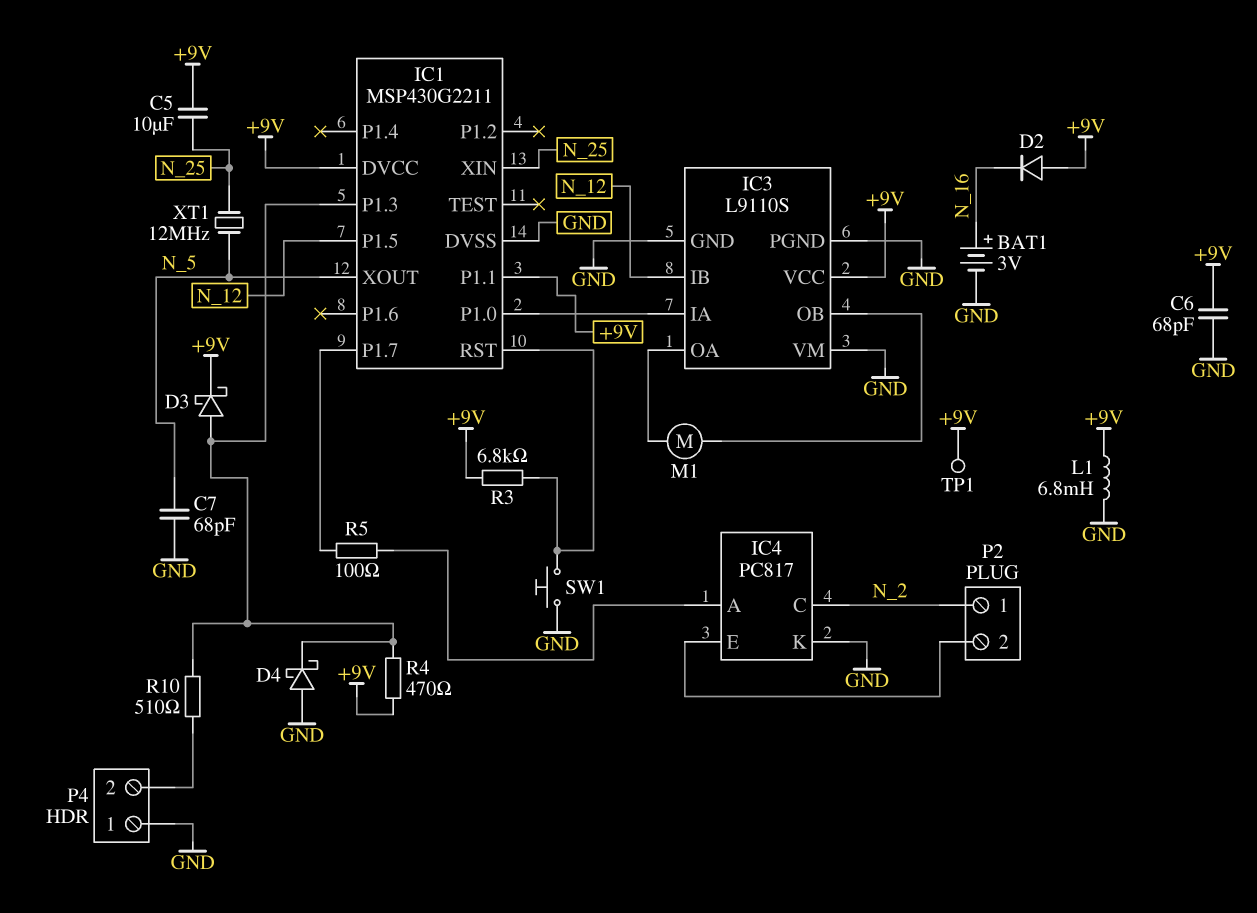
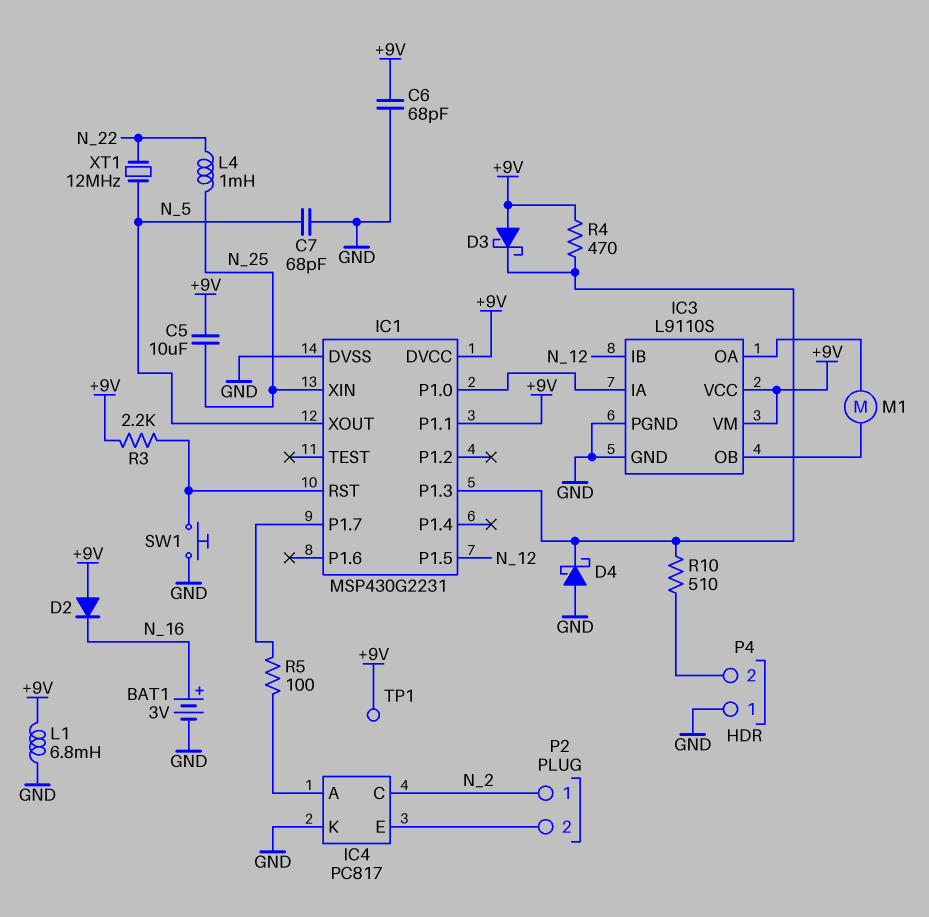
D3: schottky (A IC1/P1.3, K +9V) -> schottky (A +9V, K IC1/P1.3)
IC1: MSP430G2211 -> MSP430G2231
IC3 pin VM: GND -> +9V
L4: none -> 1mH (N_22, N_25)
R3: 6.8k (+9V, IC1/RST) -> 2.2k (+9V, IC1/RST)
XT1: 12MHz (N_5, N_25) -> 12MHz (N_5, N_22)

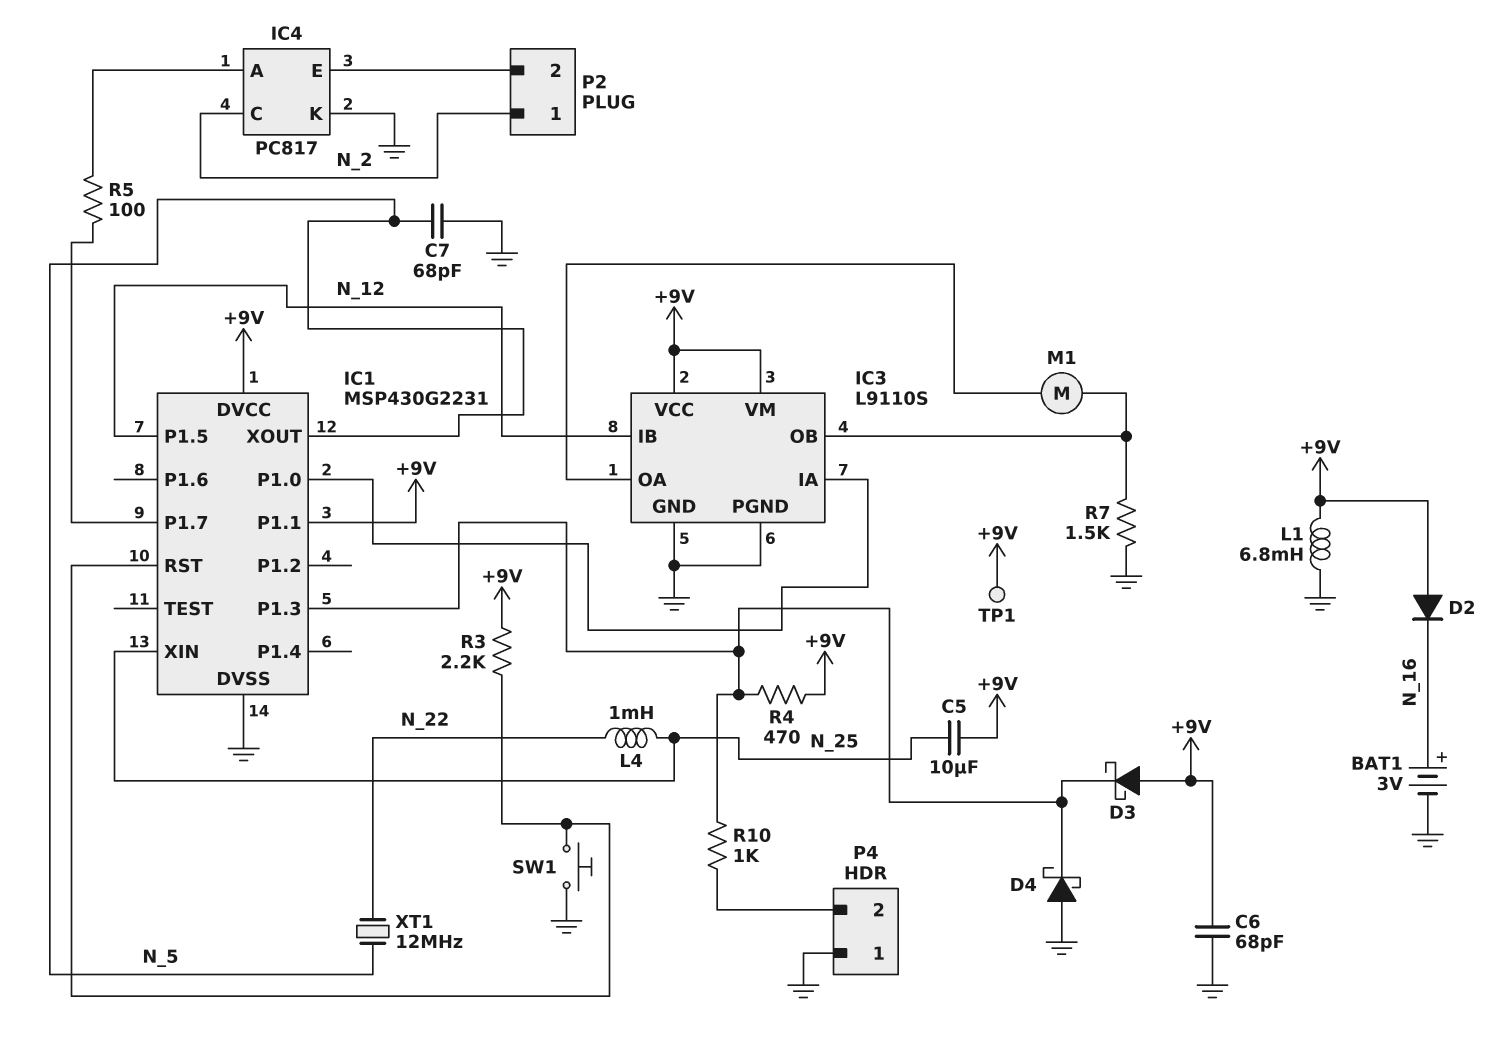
R7: none -> 1.5k (GND, IC3/OB)
R10: 510 (IC1/P1.3, P4/2) -> 1k (IC1/P1.3, P4/2)

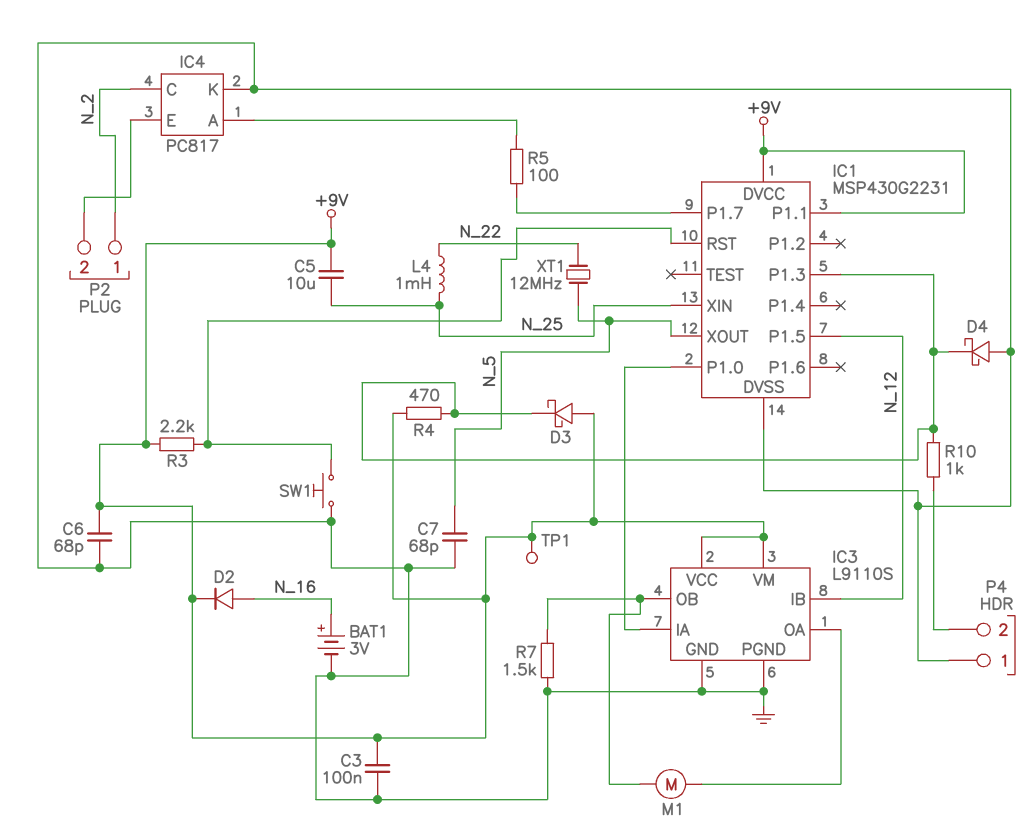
C3: none -> 100nF (+9V, GND)
D2: diode (A +9V, K N_16) -> diode (A N_16, K +9V)
L1: 6.8mH (+9V, GND) -> none

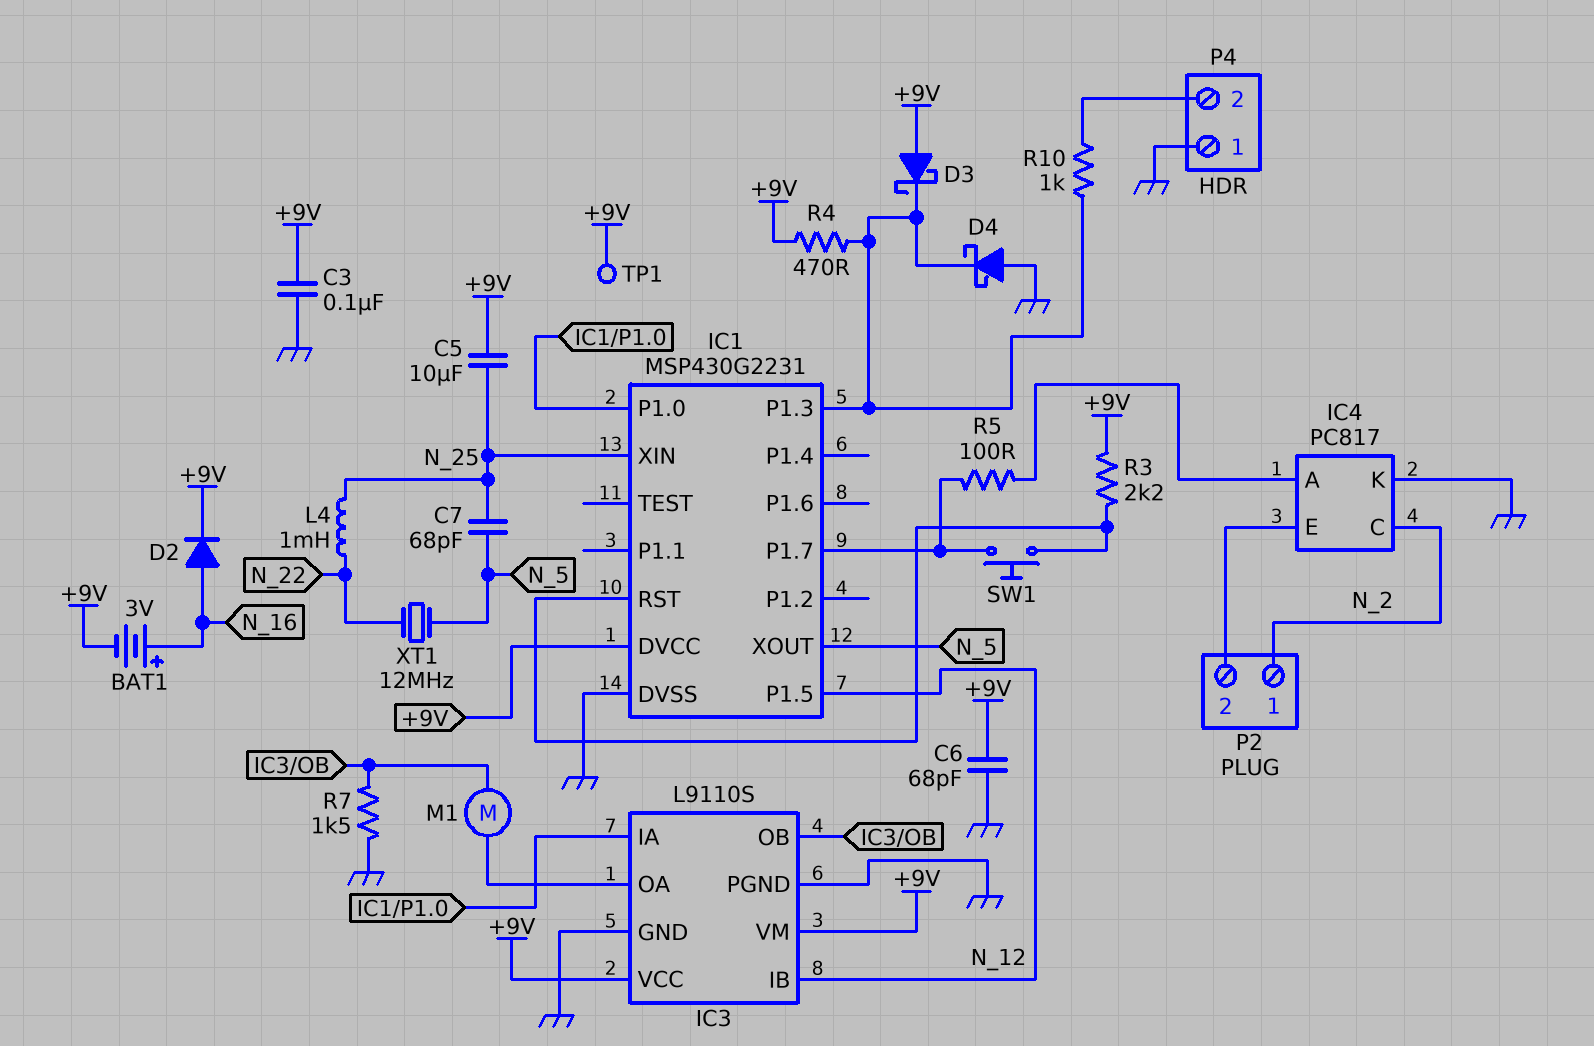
BAT1: 3V (plus N_16, minus GND) -> 3V (plus N_16, minus +9V)
C7: 68pF (GND, N_5) -> 68pF (N_5, N_25)
IC1 pin P1.1: +9V -> none
SW1: button (GND, IC1/RST) -> button (IC1/P1.7, IC1/RST)

